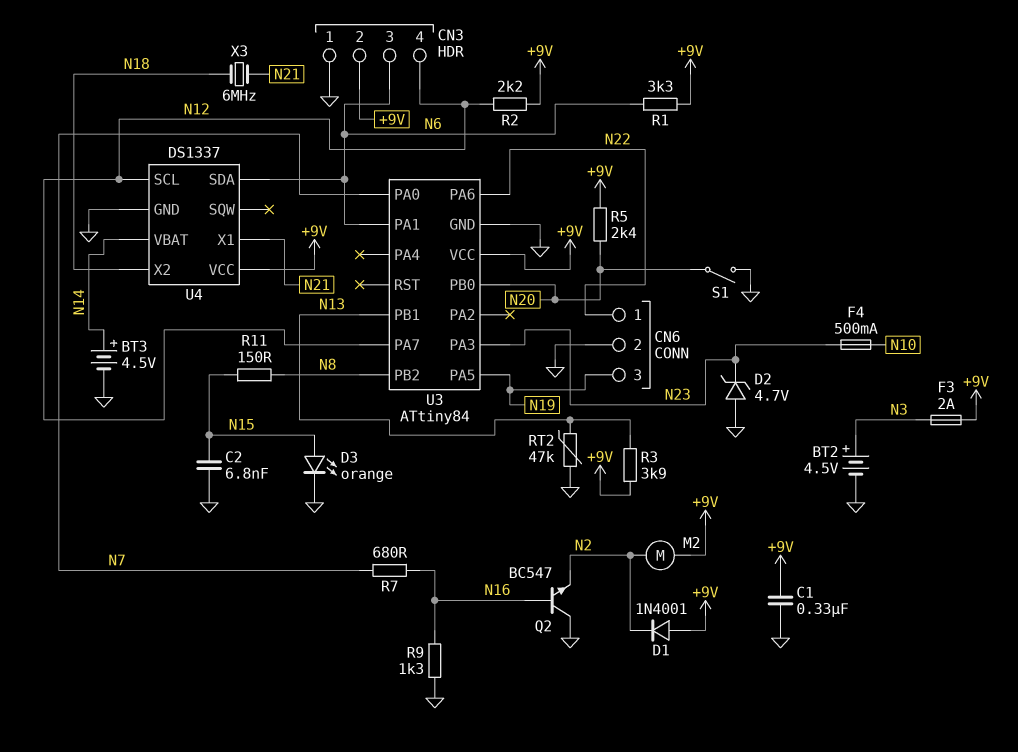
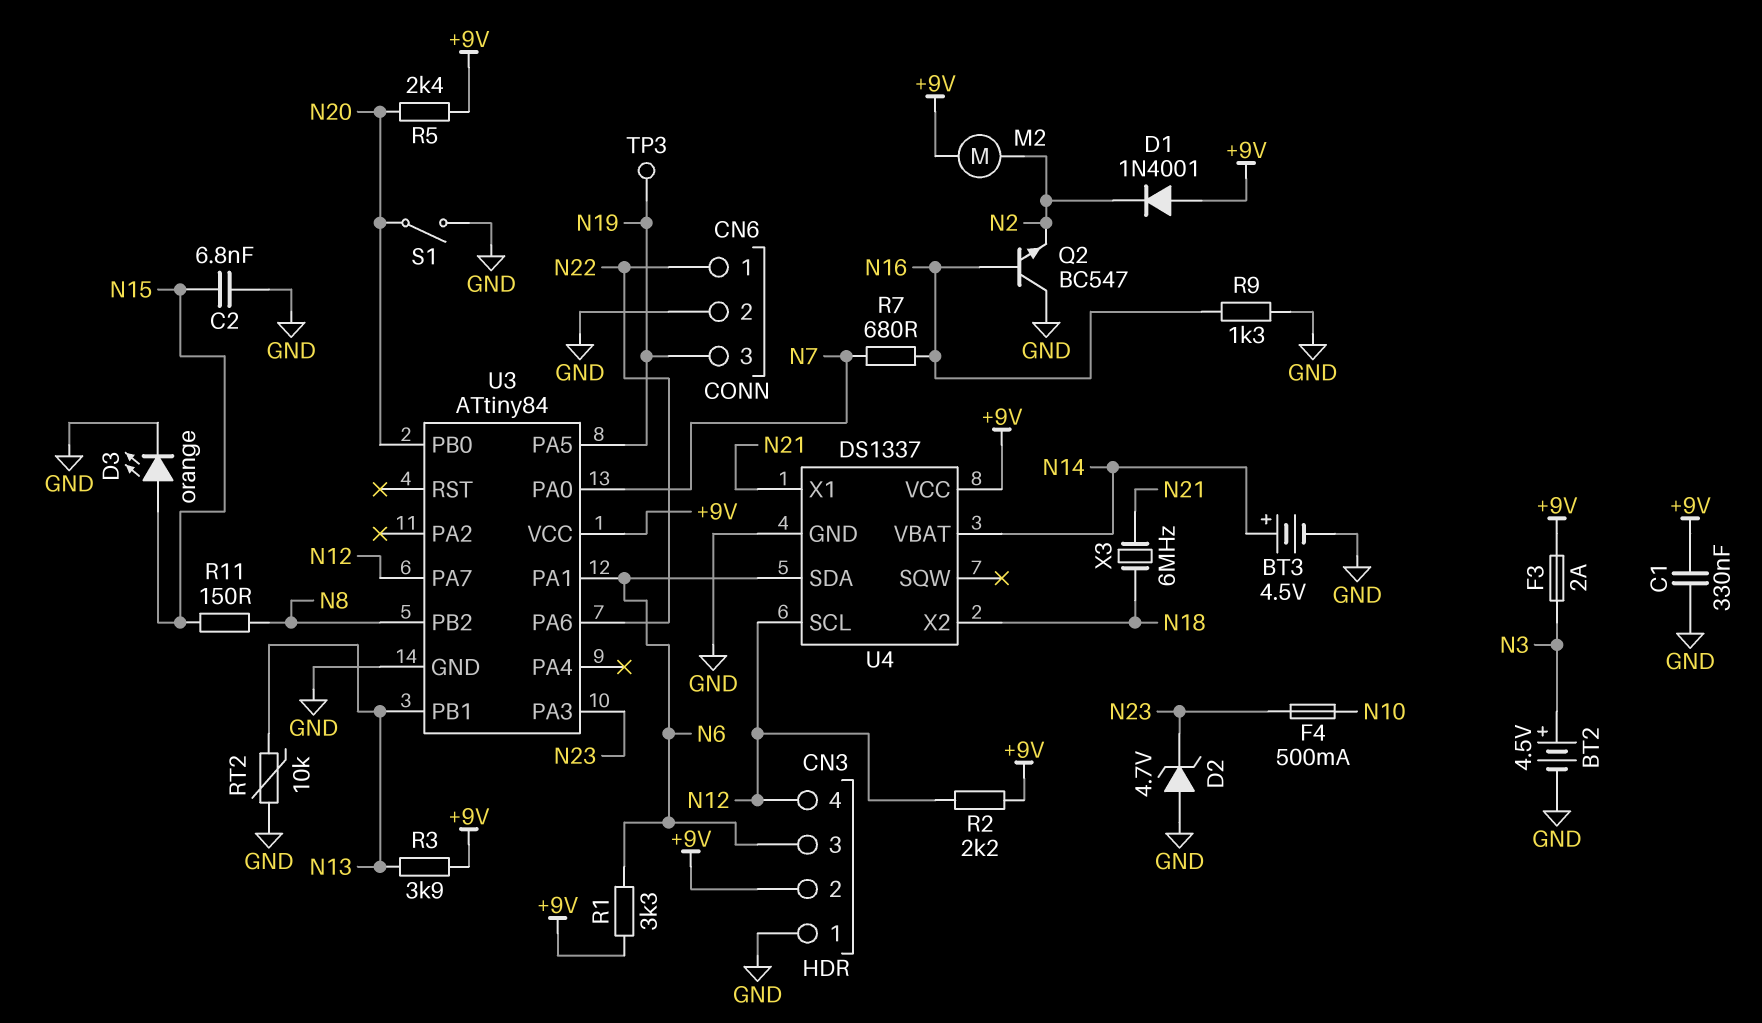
RT2: 47k (GND, N13) -> 10k (GND, N13)
TP3: none -> test point (N19)

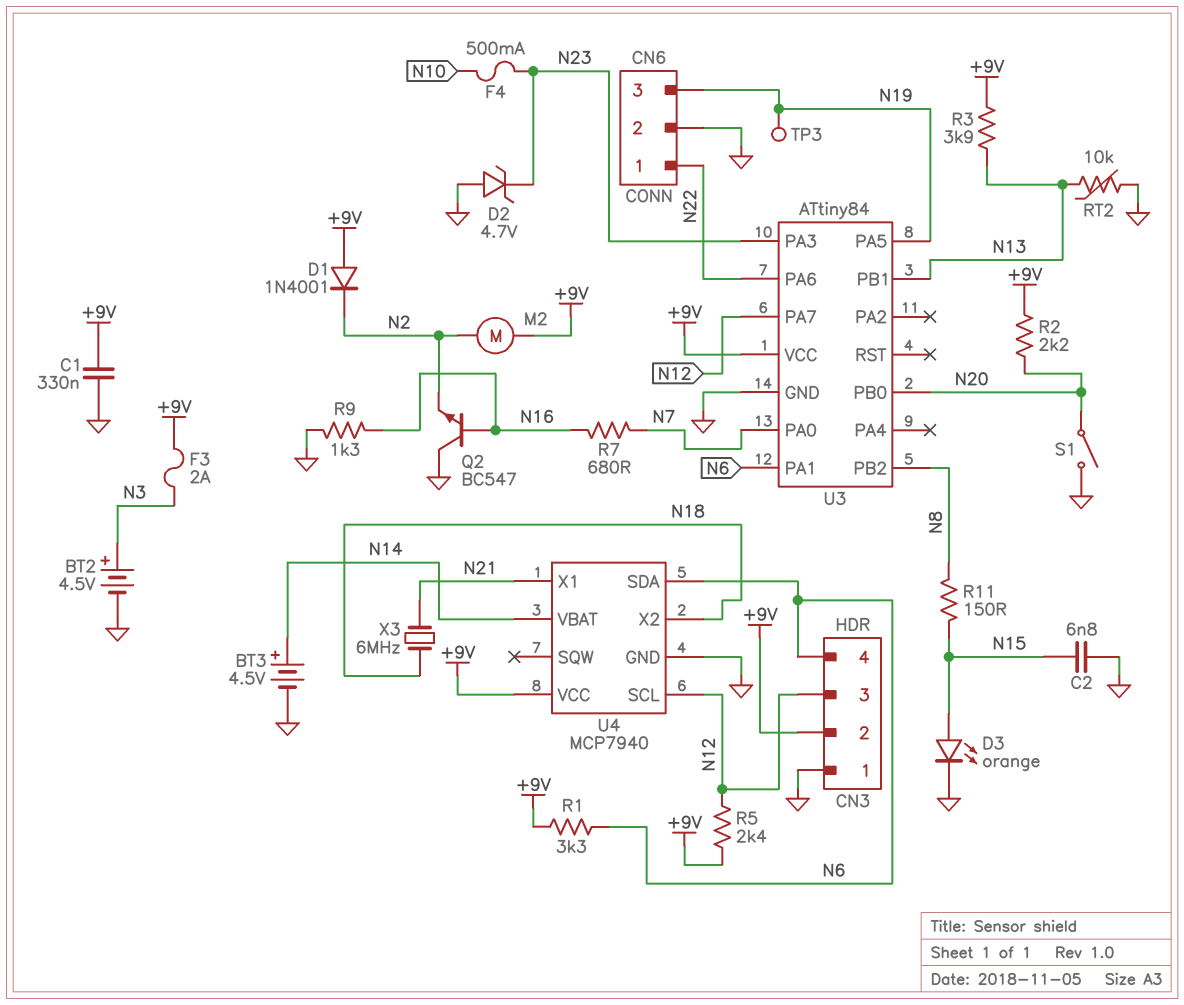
CN3 pin 3: N6 -> N12
CN3 pin 4: N12 -> N6
R2: 2.2k (+9V, N12) -> 2.2k (+9V, N20)
R5: 2.4k (+9V, N20) -> 2.4k (+9V, N12)
U4: DS1337 -> MCP7940

